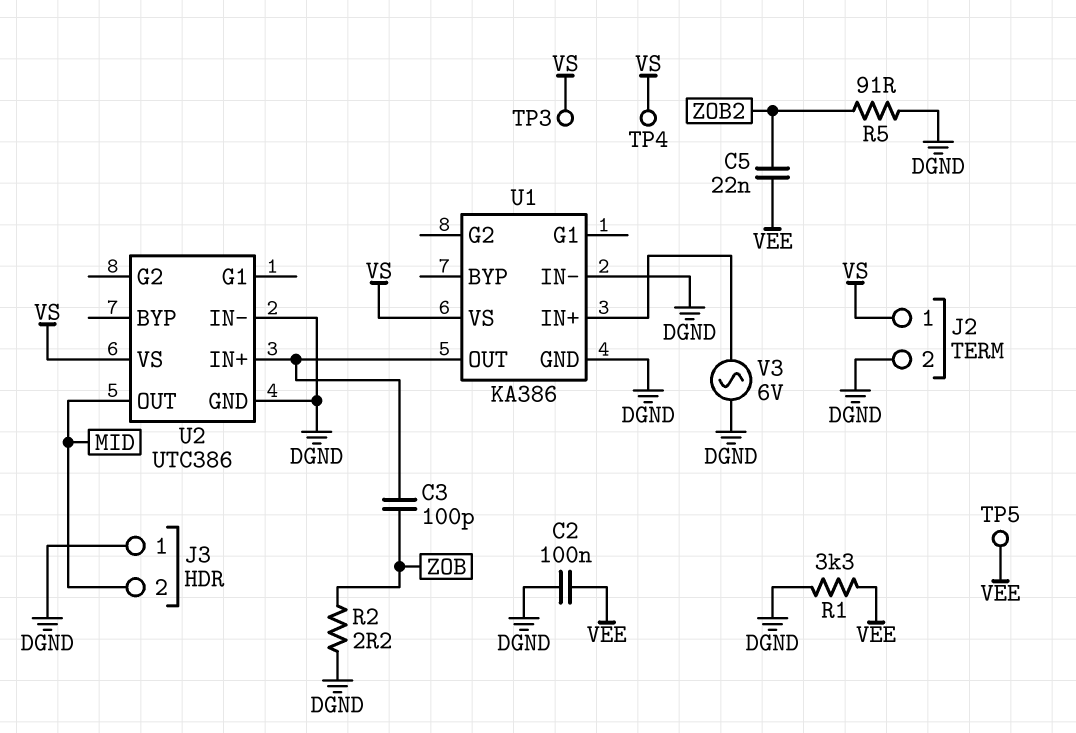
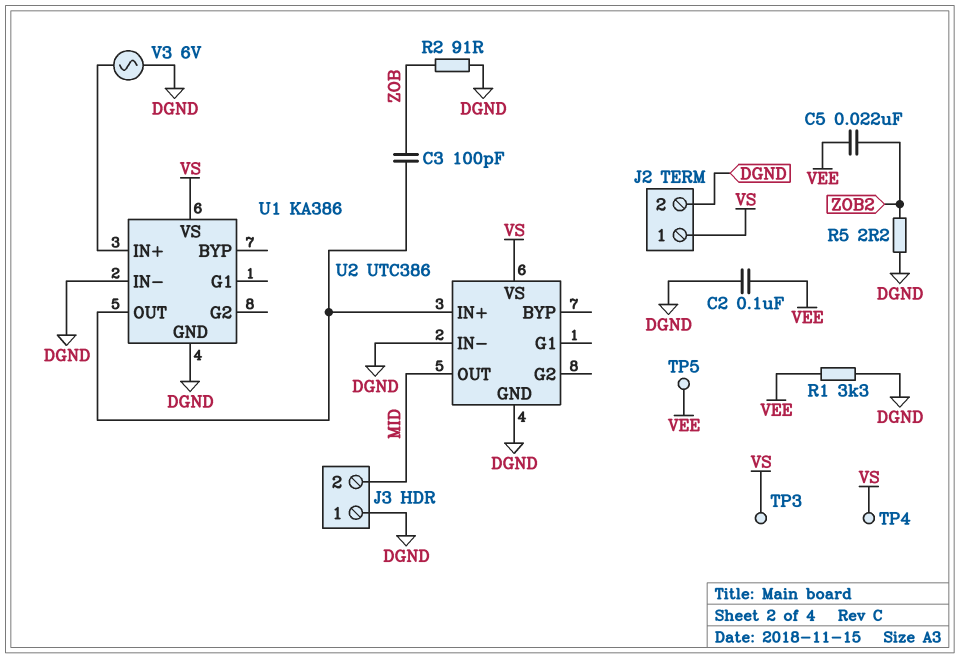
R2: 2.2 (DGND, ZOB) -> 91 (DGND, ZOB)
R5: 91 (DGND, ZOB2) -> 2.2 (DGND, ZOB2)

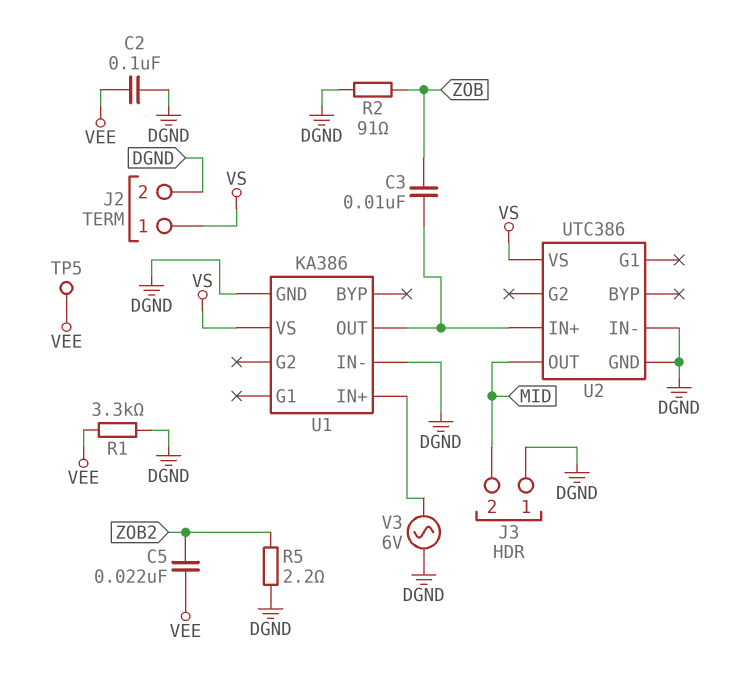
C3: 100pF (U1/OUT, ZOB) -> 10nF (U1/OUT, ZOB)
TP3: test point (VS) -> none
TP4: test point (VS) -> none

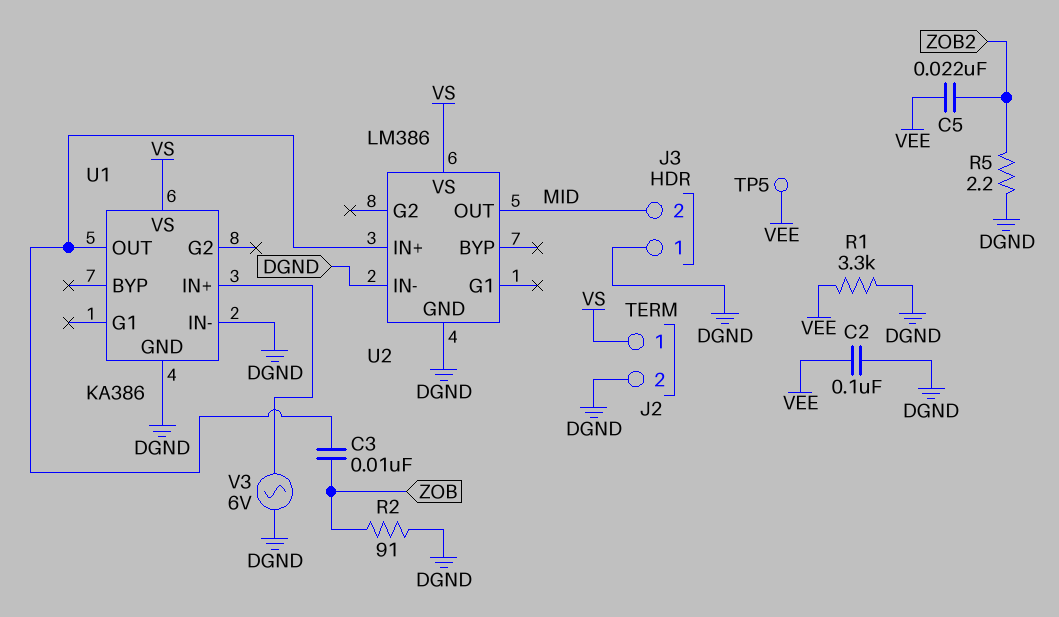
U2: UTC386 -> LM386

